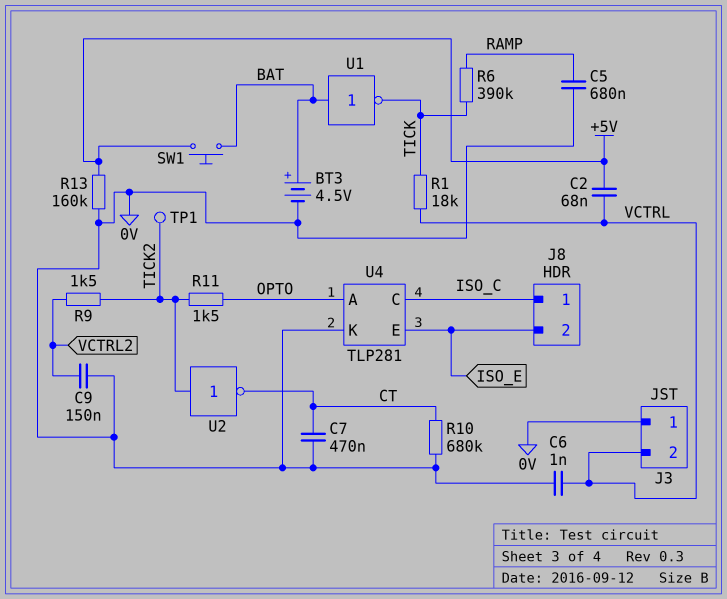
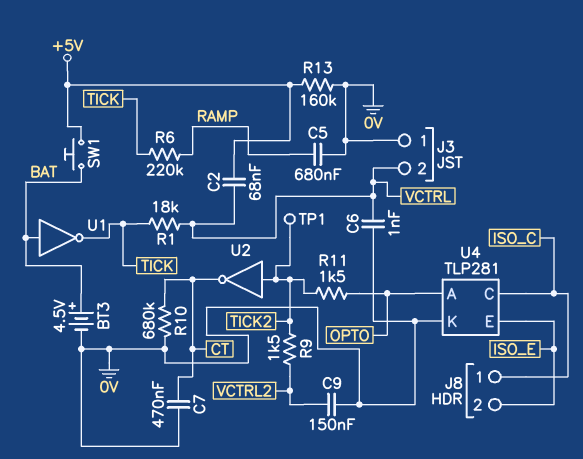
R6: 390k (RAMP, TICK) -> 220k (RAMP, TICK)

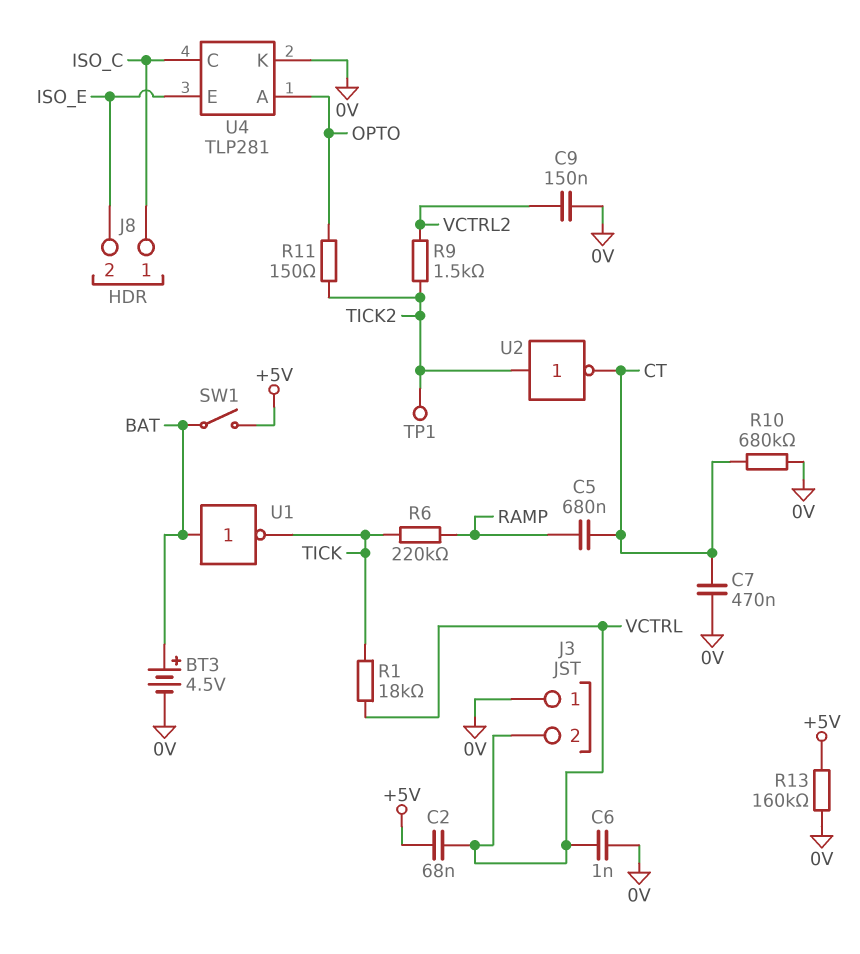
C5: 680nF (0V, RAMP) -> 680nF (CT, RAMP)
R11: 1.5k (OPTO, TICK2) -> 150 (OPTO, TICK2)
SW1: button (+5V, BAT) -> switch (+5V, BAT)

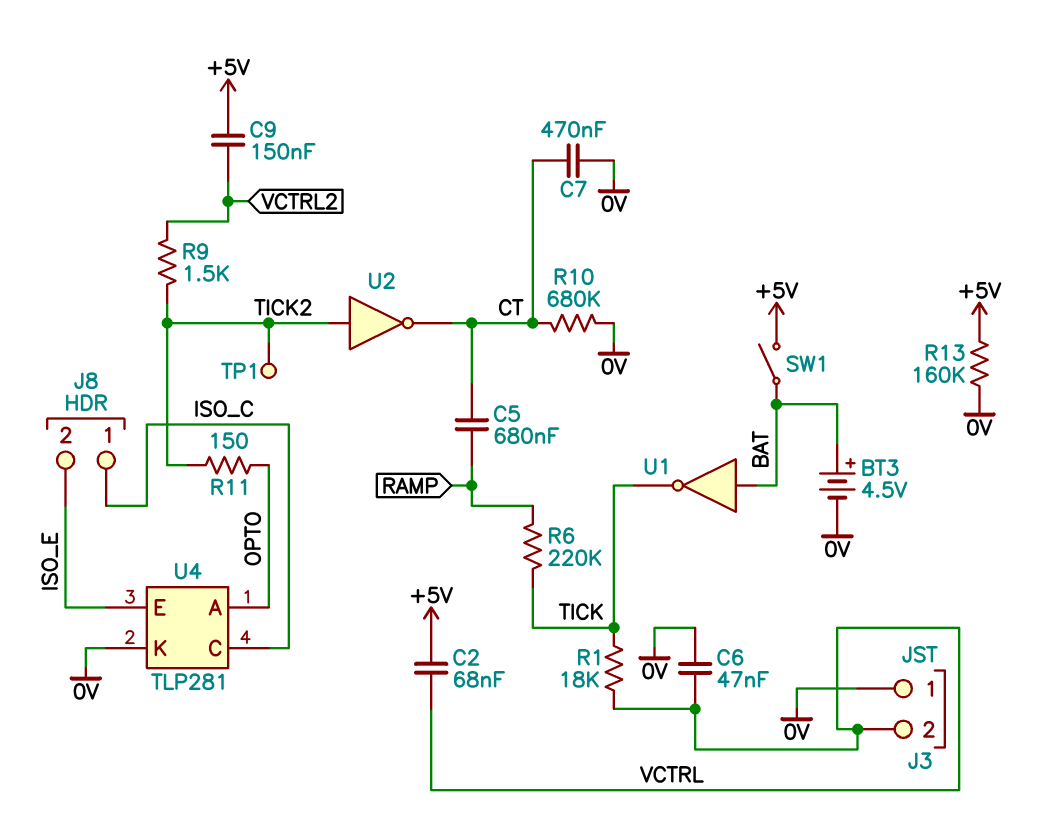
C6: 1nF (0V, VCTRL) -> 47nF (0V, VCTRL)
C9: 150nF (0V, VCTRL2) -> 150nF (+5V, VCTRL2)

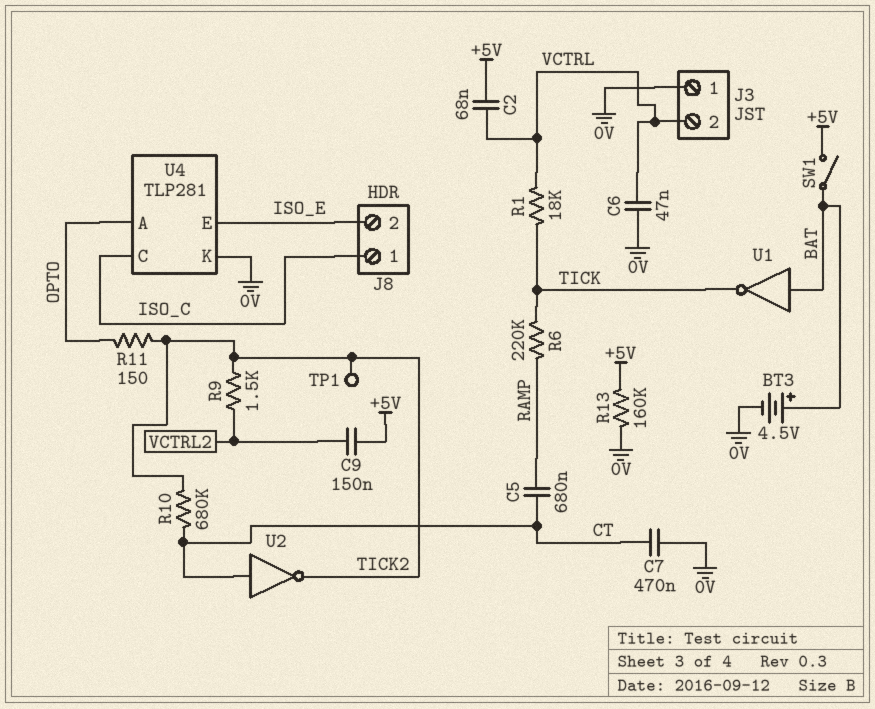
R10: 680k (0V, CT) -> 680k (CT, TICK2)
U2: NOT (in TICK2, out CT) -> NOT (in CT, out TICK2)

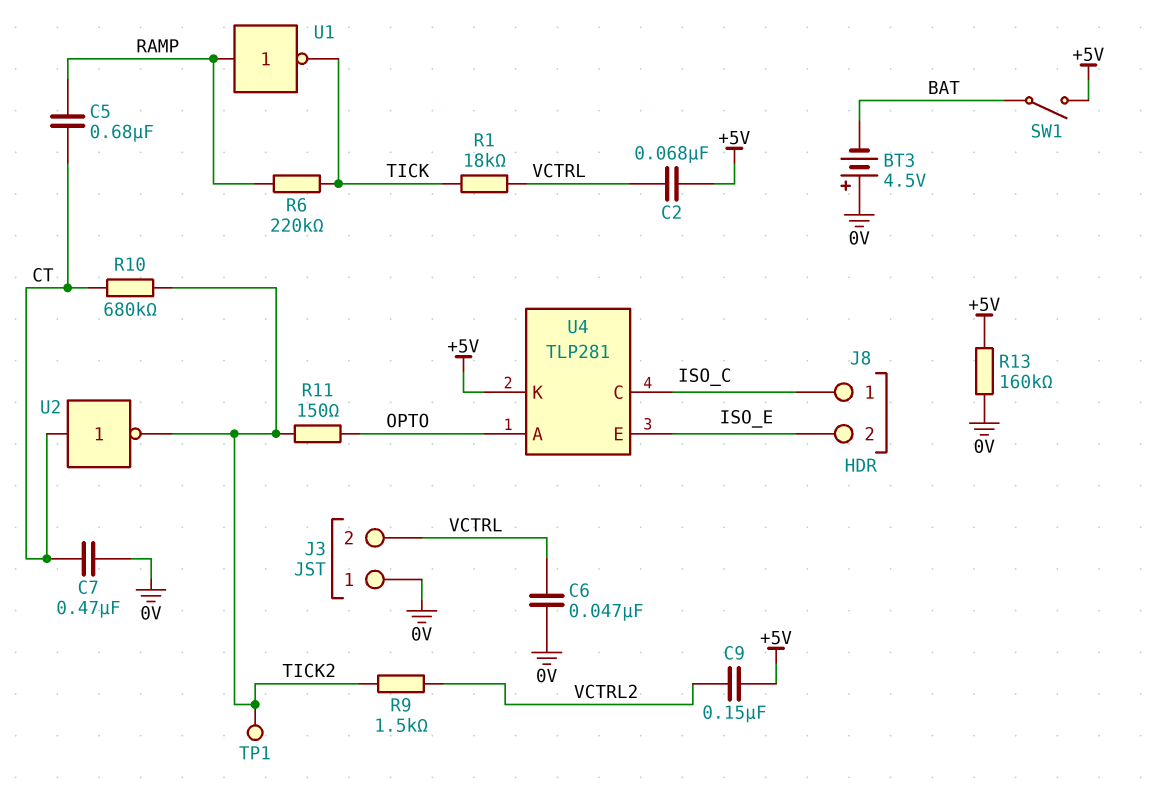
BT3: 4.5V (plus BAT, minus 0V) -> 4.5V (plus 0V, minus BAT)
U1: NOT (in BAT, out TICK) -> NOT (in RAMP, out TICK)
U4 pin K: 0V -> +5V

